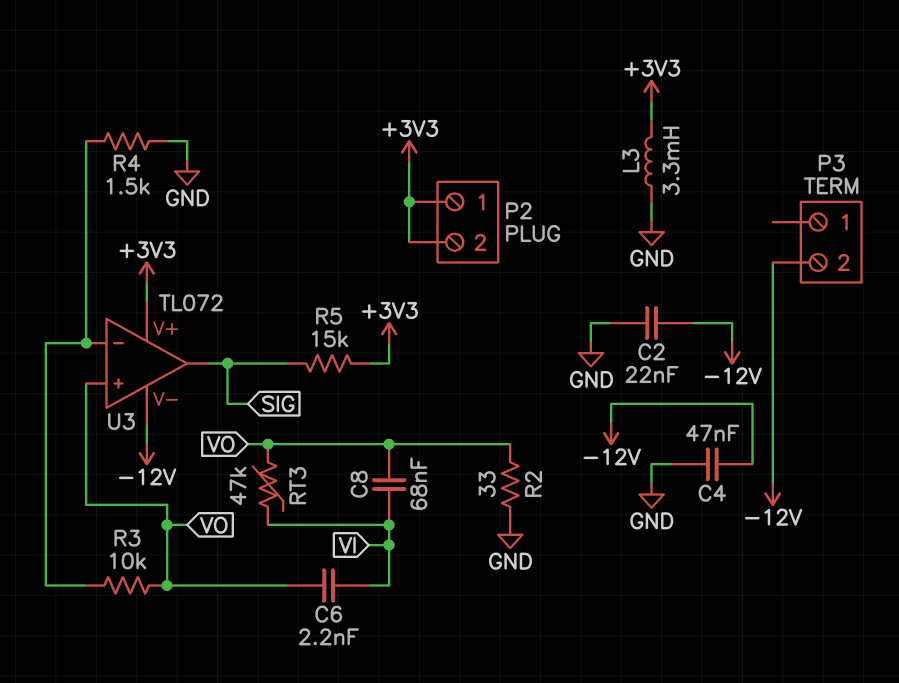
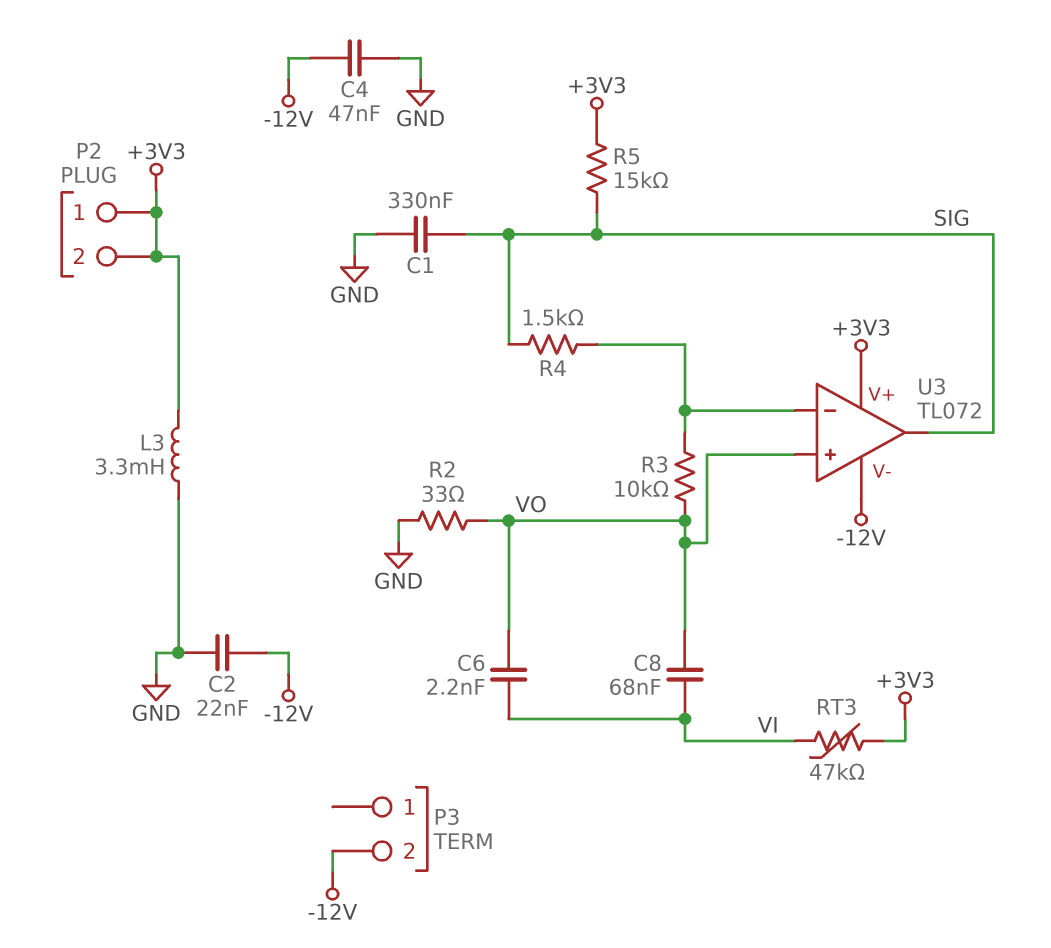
C1: none -> 330nF (GND, SIG)
R4: 1.5k (GND, U3/in-) -> 1.5k (SIG, U3/in-)
RT3: 47k (VI, VO) -> 47k (+3V3, VI)

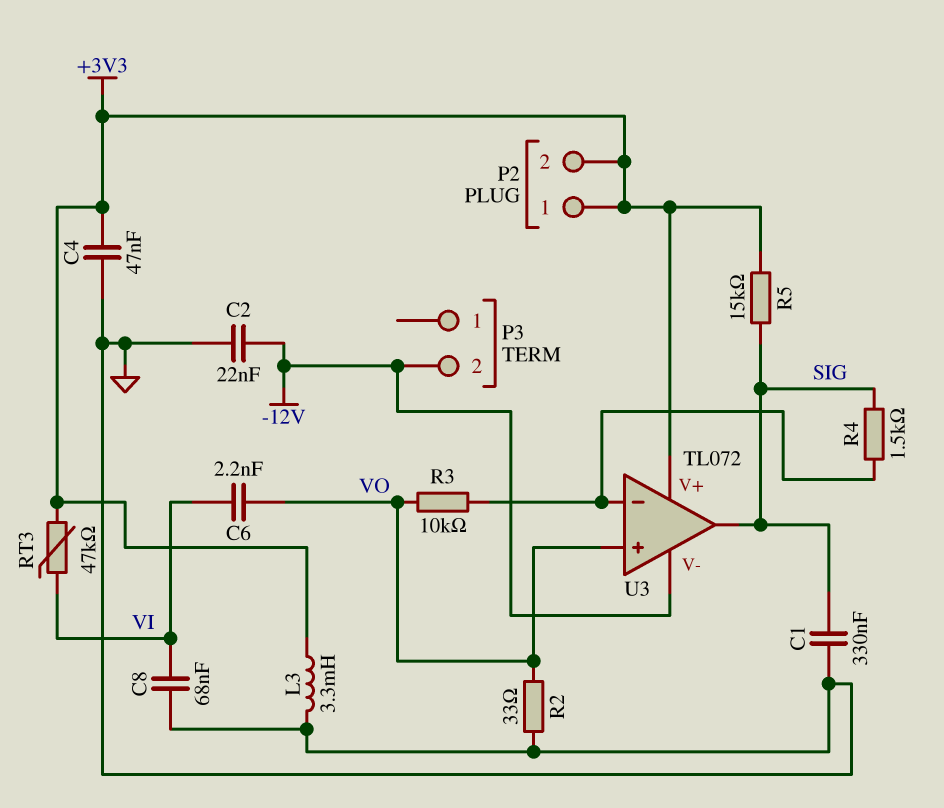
C4: 47nF (-12V, GND) -> 47nF (+3V3, GND)
C8: 68nF (VI, VO) -> 68nF (GND, VI)

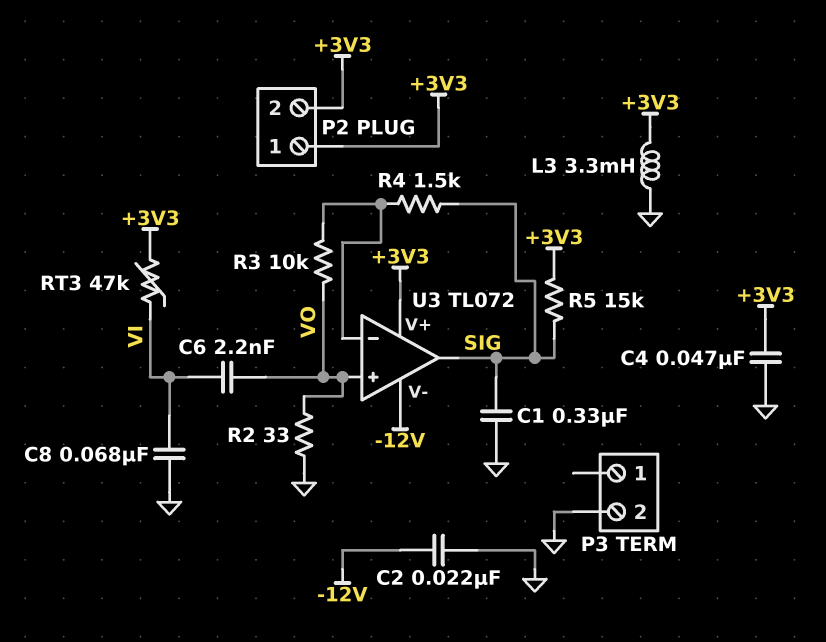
P3 pin 2: -12V -> GND

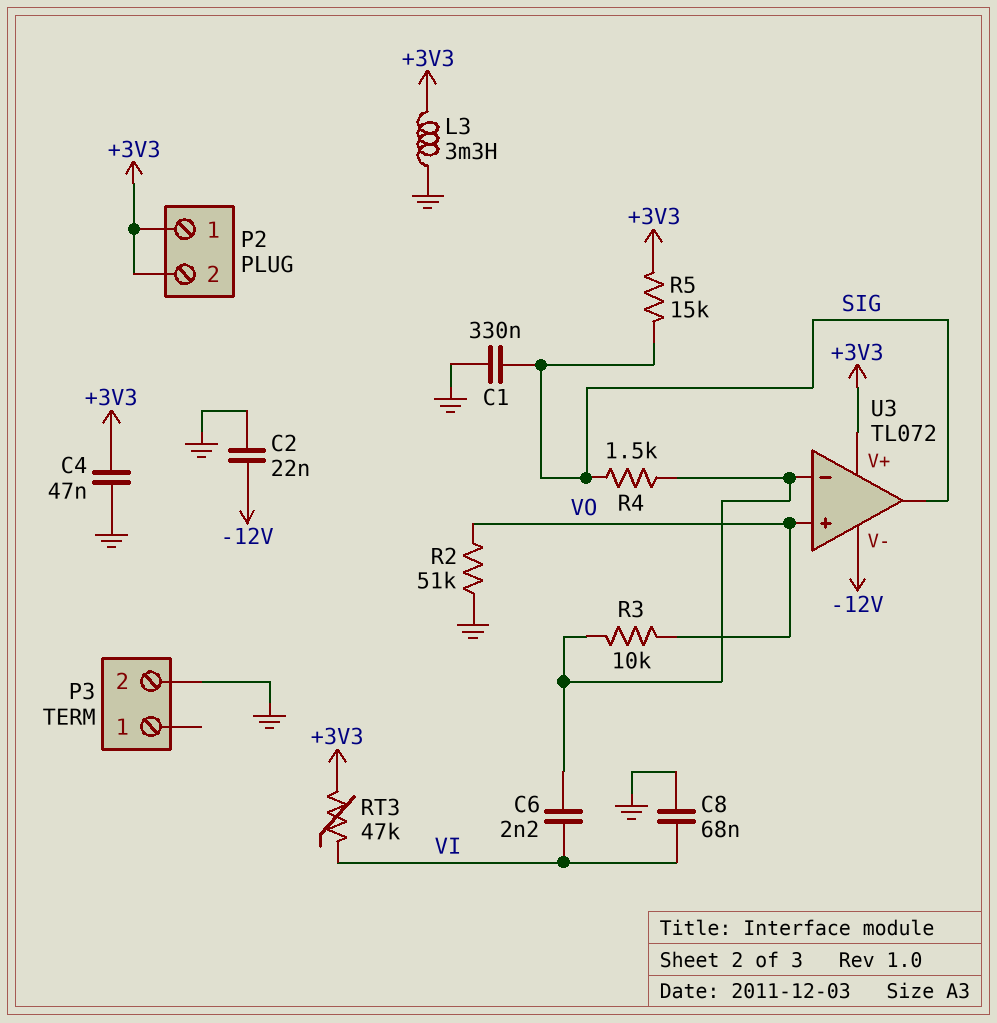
C6: 2.2nF (VI, VO) -> 2.2nF (U3/in-, VI)
R2: 33 (GND, VO) -> 51k (GND, VO)

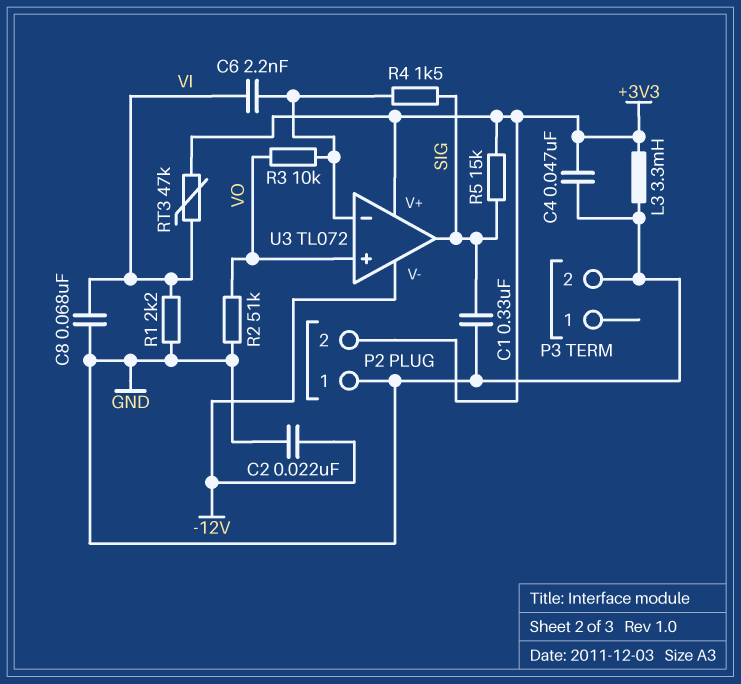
P2 pin 1: +3V3 -> GND
R1: none -> 2.2k (GND, VI)

